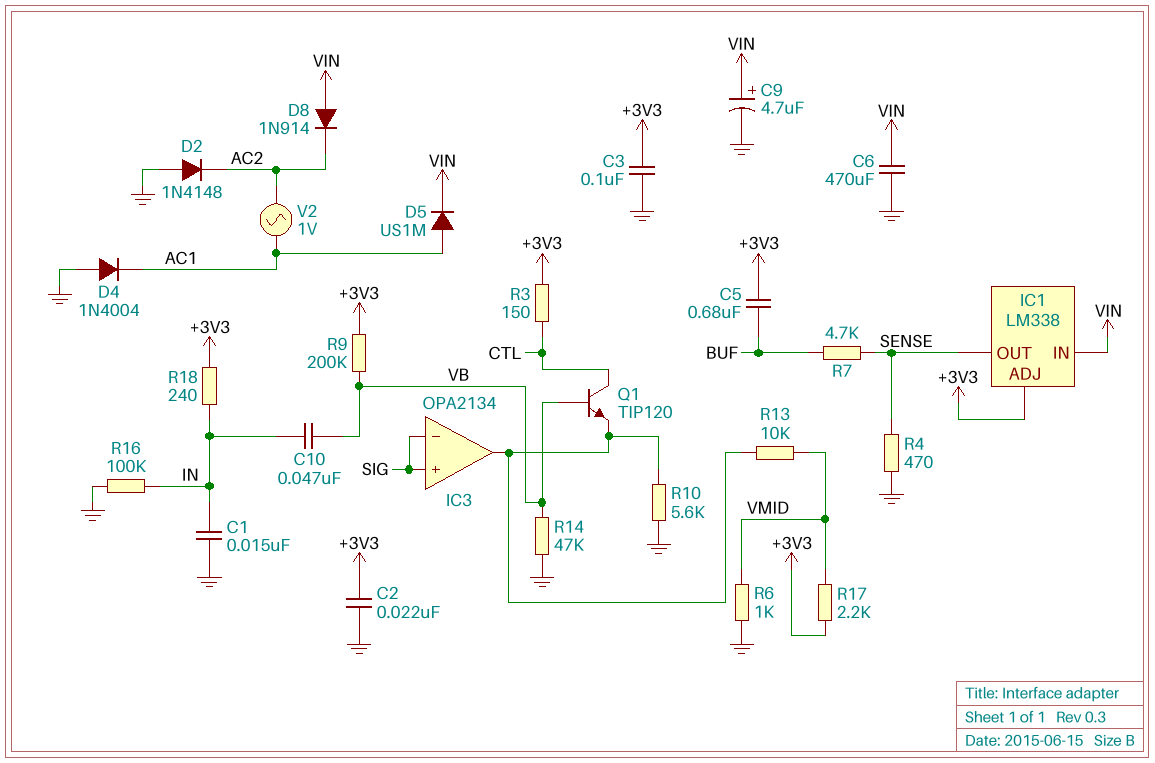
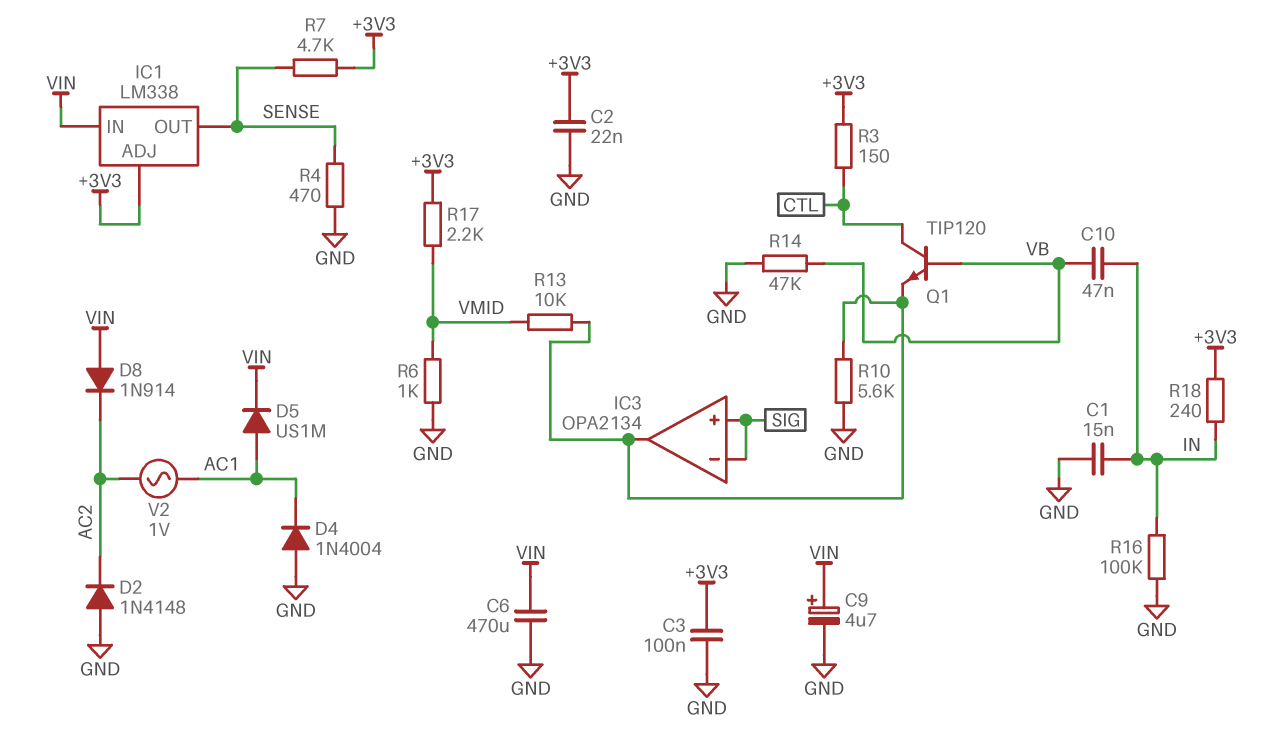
C5: 680nF (+3V3, BUF) -> none
R7: 4.7k (BUF, SENSE) -> 4.7k (+3V3, SENSE)
R9: 200k (+3V3, VB) -> none

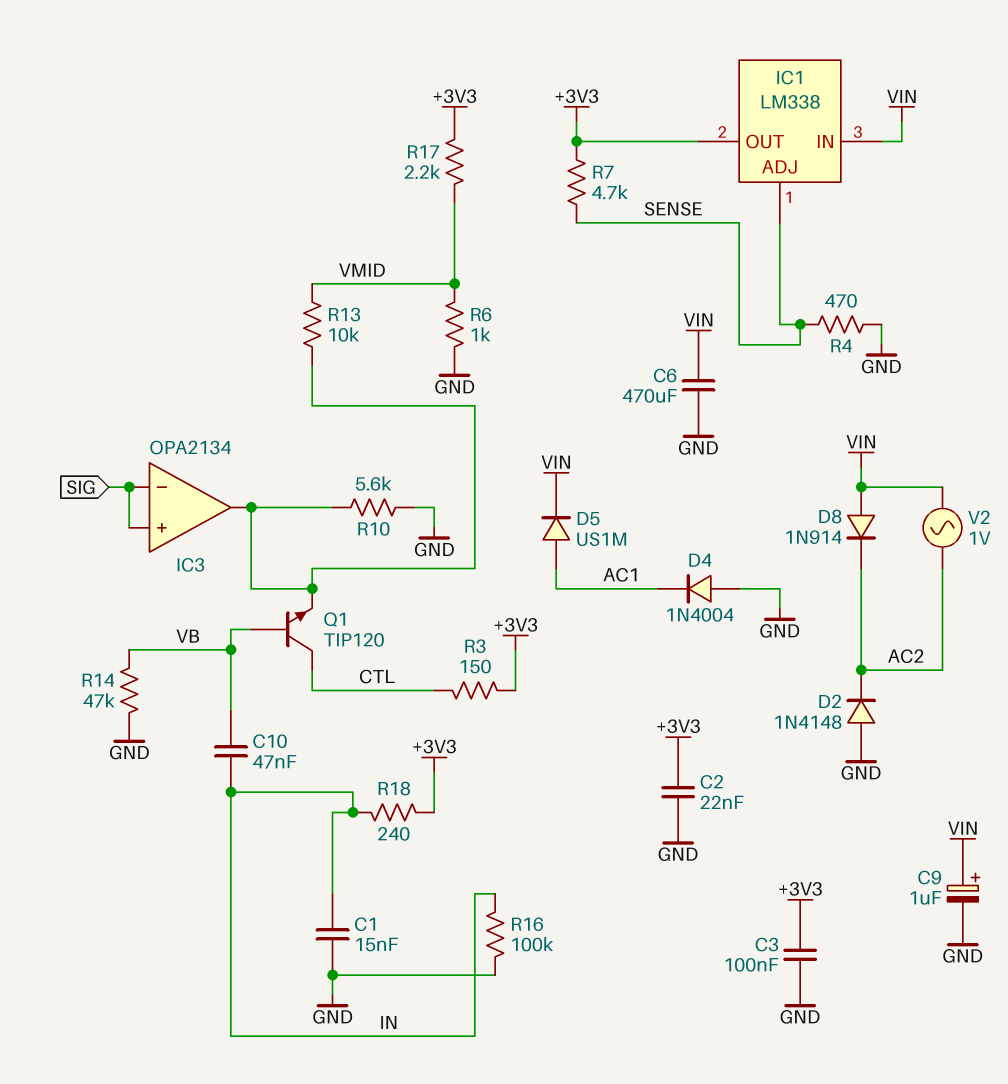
C9: 4.7uF (plus VIN, minus GND) -> 1uF (plus VIN, minus GND)
IC1 pin ADJ: +3V3 -> SENSE
IC1 pin OUT: SENSE -> +3V3
V2: AC 1V (AC1, AC2) -> AC 1V (AC2, VIN)

